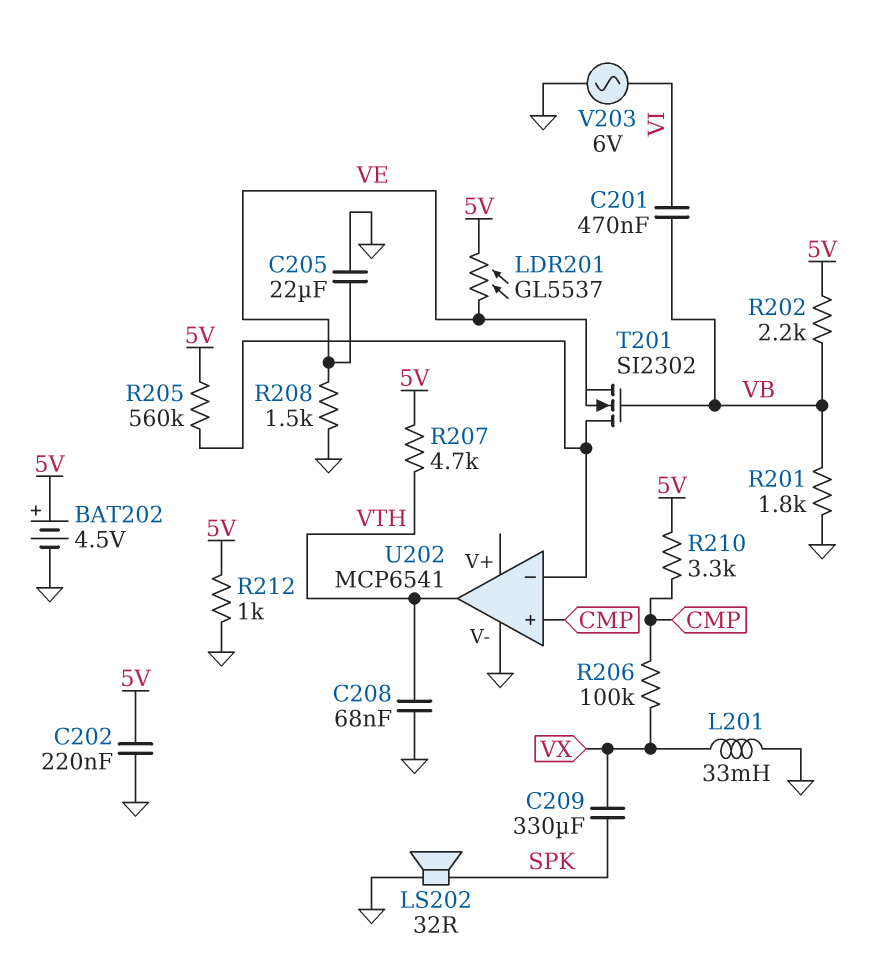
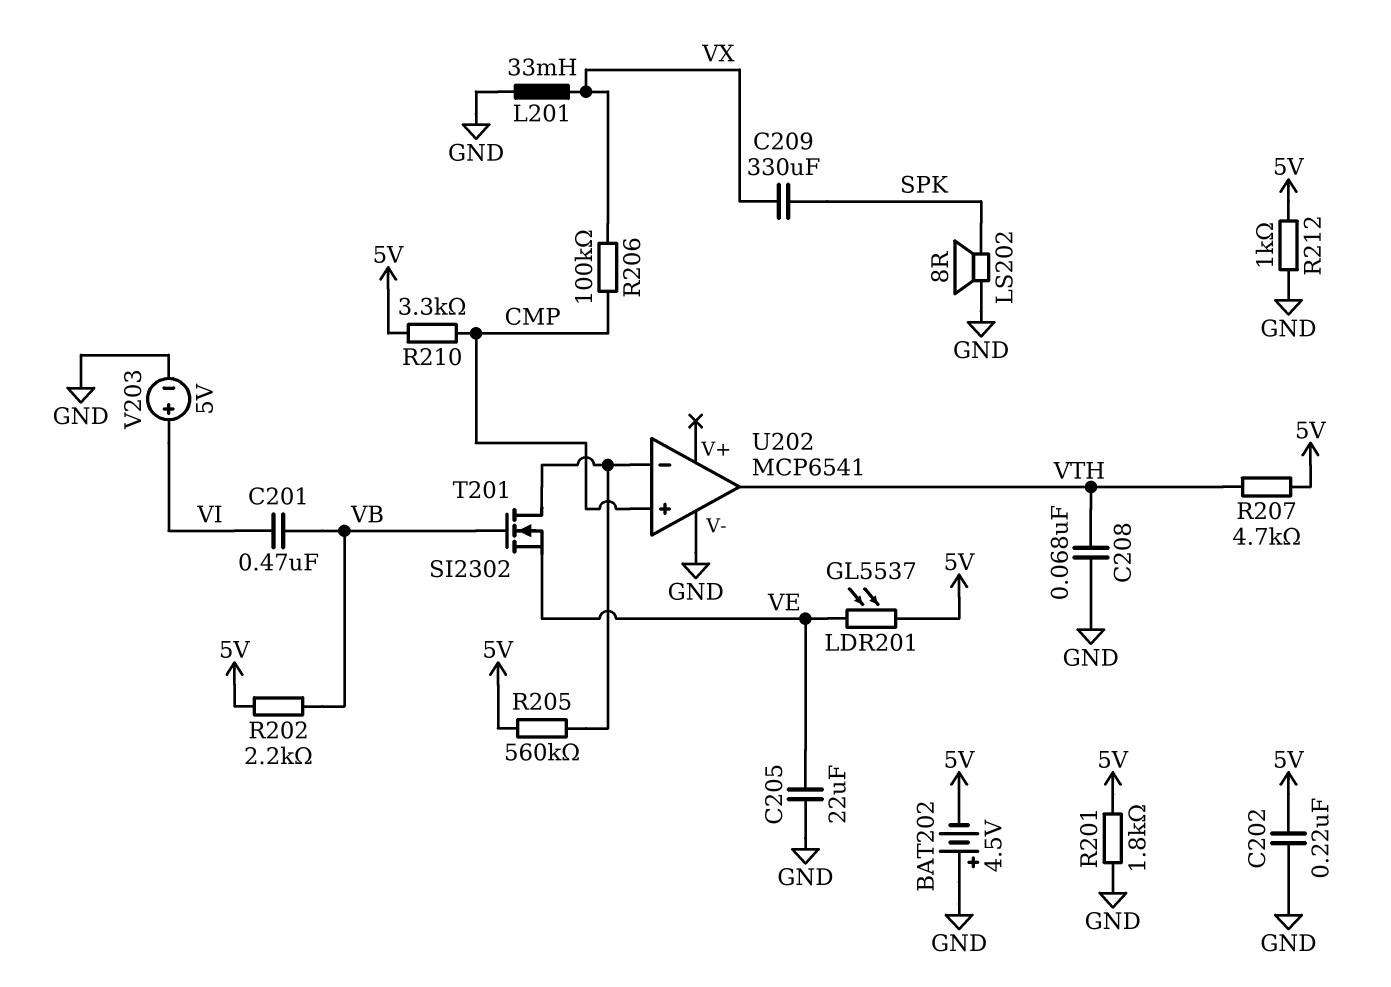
BAT202: 4.5V (plus 5V, minus GND) -> 4.5V (plus GND, minus 5V)
LS202: speaker 32R (GND, SPK) -> speaker 8R (GND, SPK)
R201: 1.8k (GND, VB) -> 1.8k (5V, GND)
R208: 1.5k (GND, VE) -> none
V203: AC 6V (GND, VI) -> 5V (plus VI, minus GND)

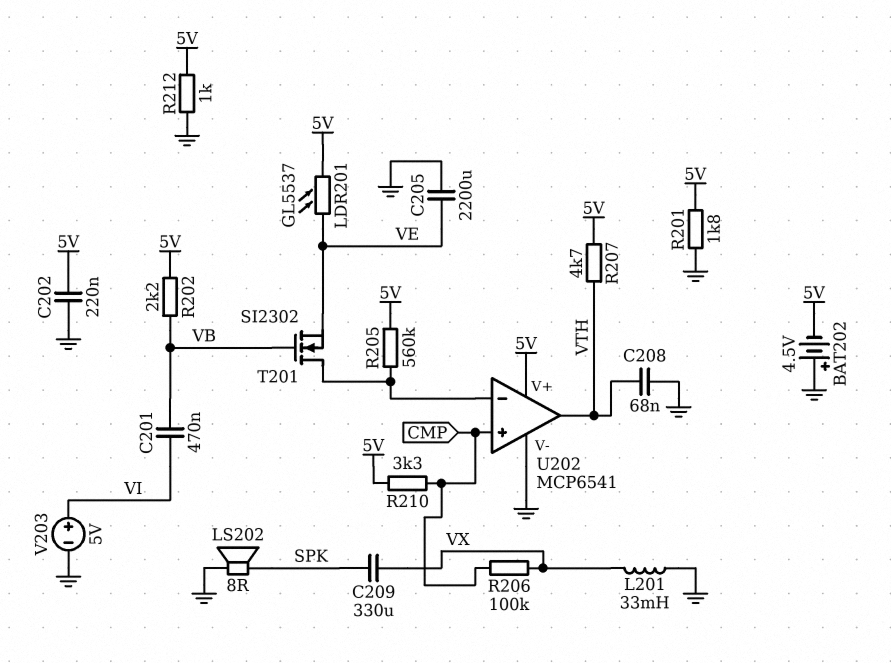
C205: 22uF (GND, VE) -> 2200uF (GND, VE)
U202 pin V+: none -> 5V

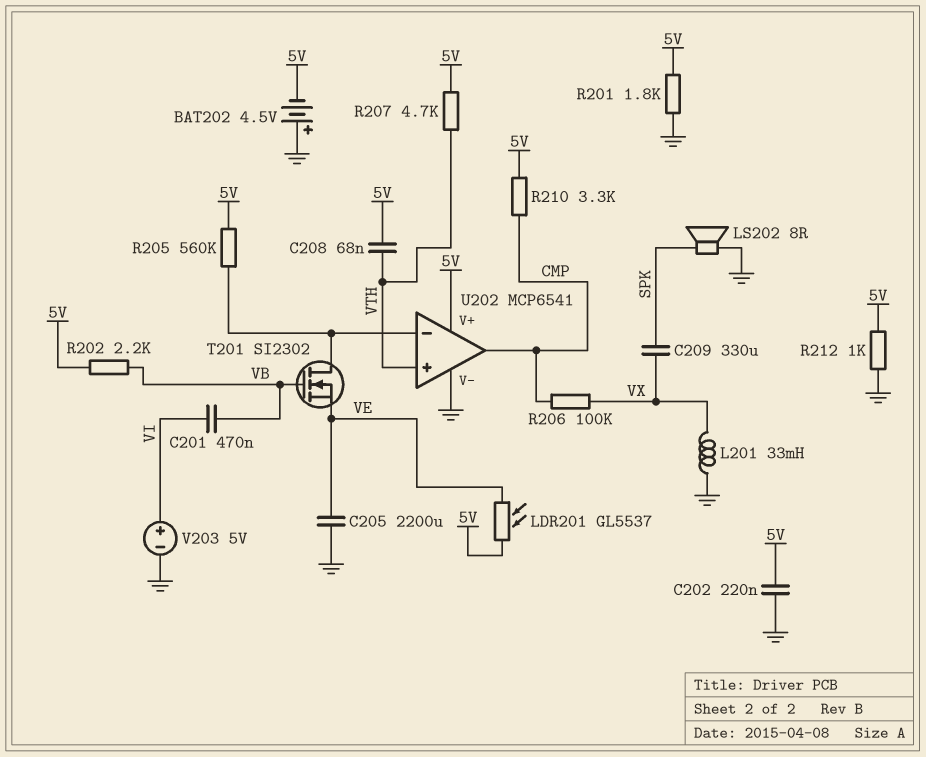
C208: 68nF (GND, VTH) -> 68nF (5V, VTH)
U202 pin in+: CMP -> VTH
U202 pin out: VTH -> CMP

